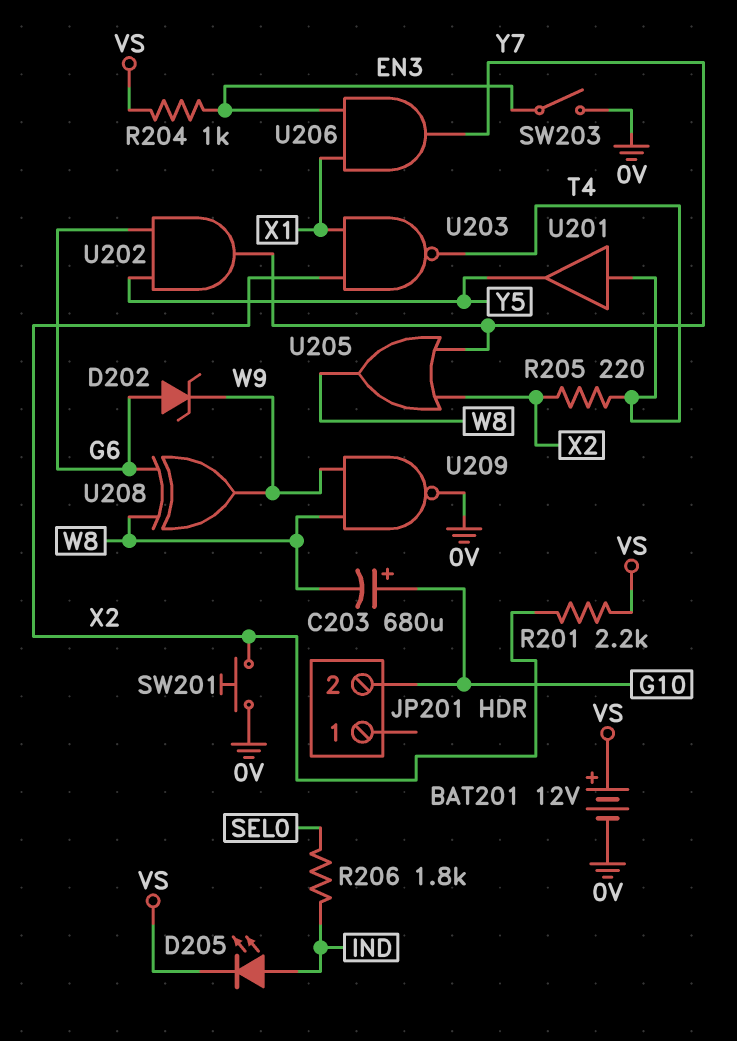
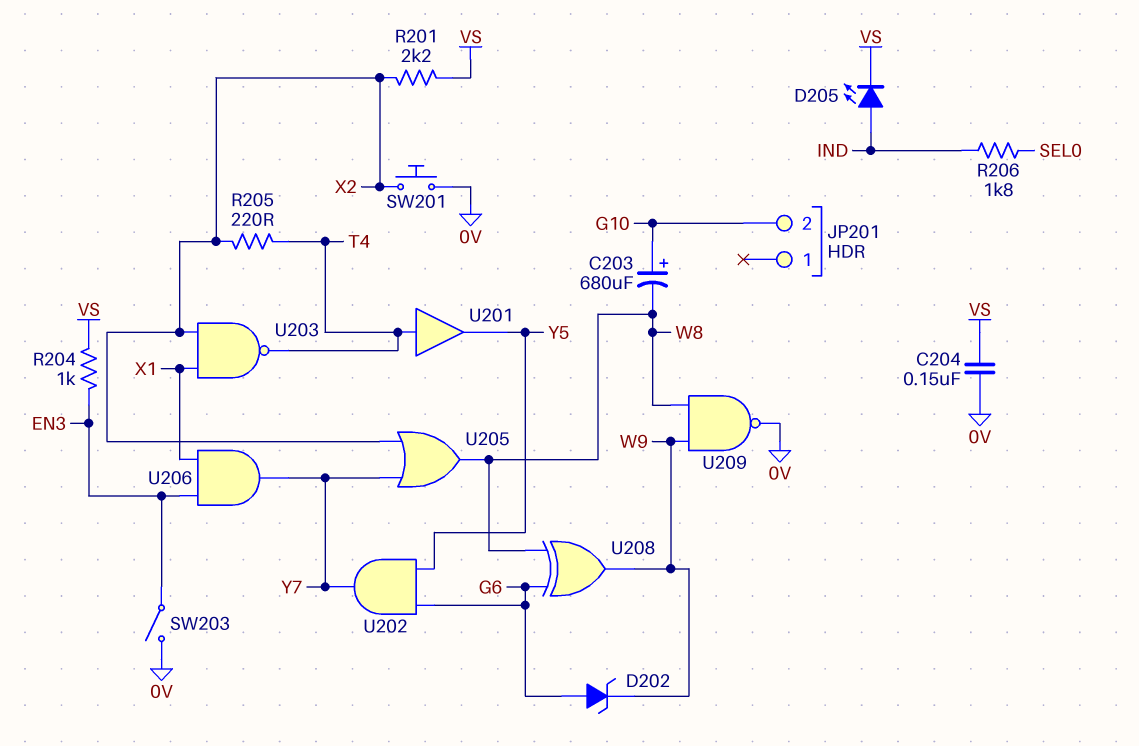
BAT201: 12V (plus VS, minus 0V) -> none
C204: none -> 150nF (0V, VS)

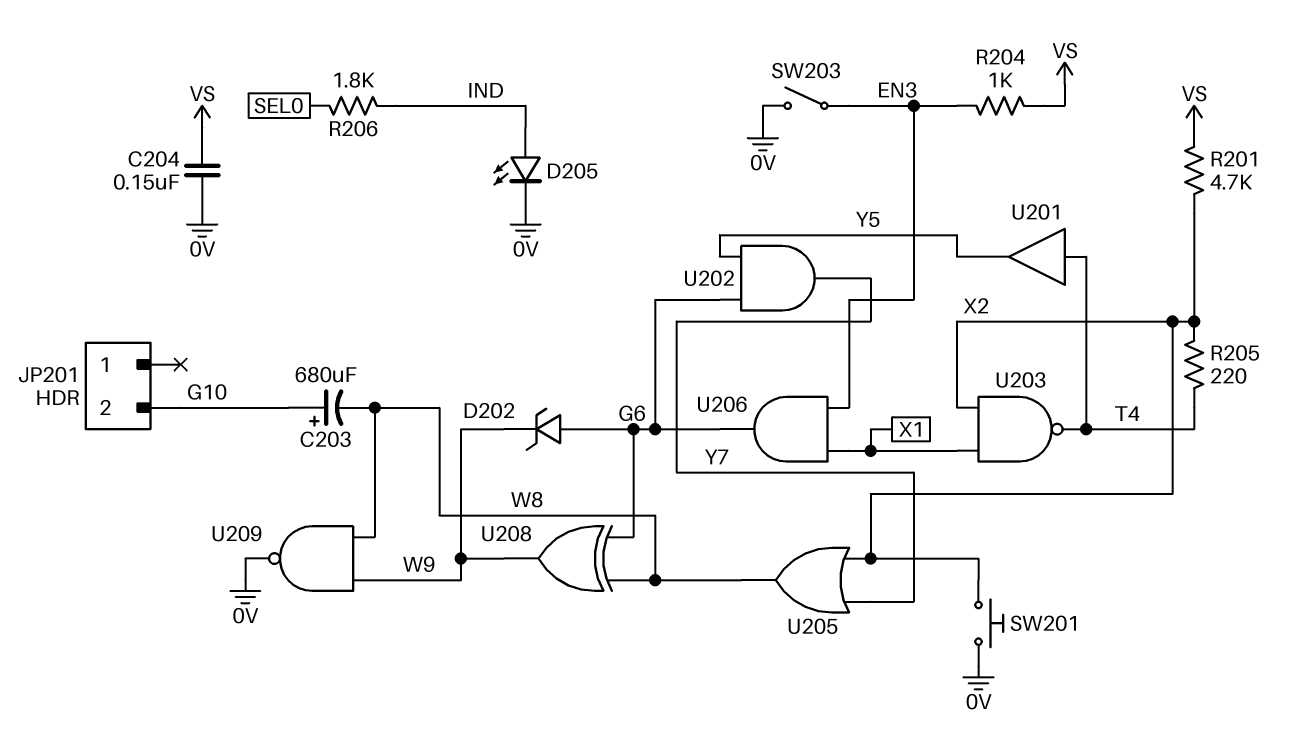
D205: LED (A IND, K VS) -> LED (A IND, K 0V)
R201: 2.2k (VS, X2) -> 4.7k (VS, X2)
U206: AND (in EN3, in X1, out Y7) -> AND (in EN3, in X1, out G6)

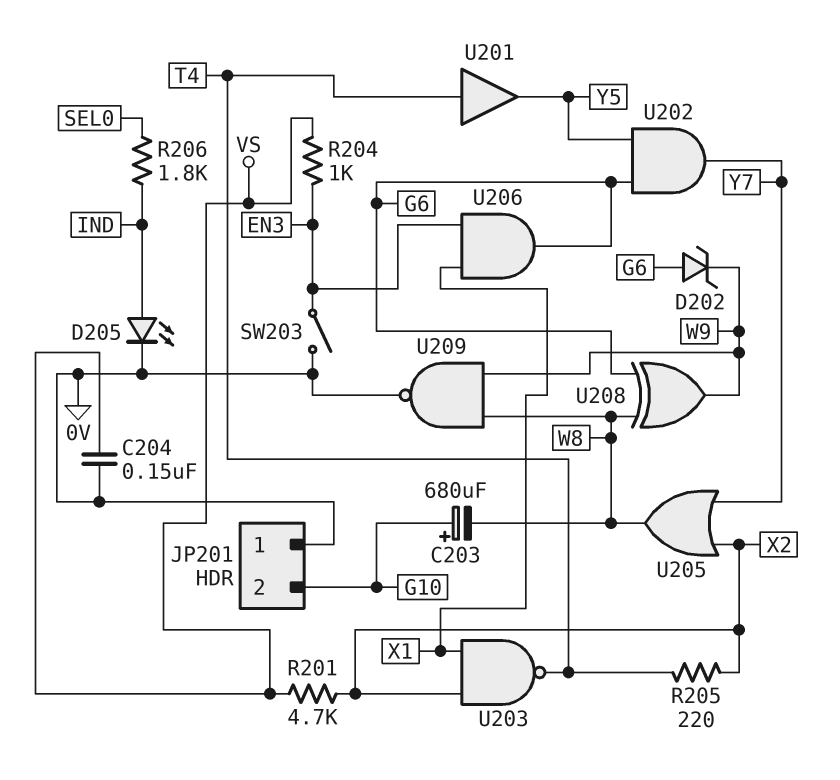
JP201 pin 1: none -> 0V
SW201: button (0V, X2) -> none

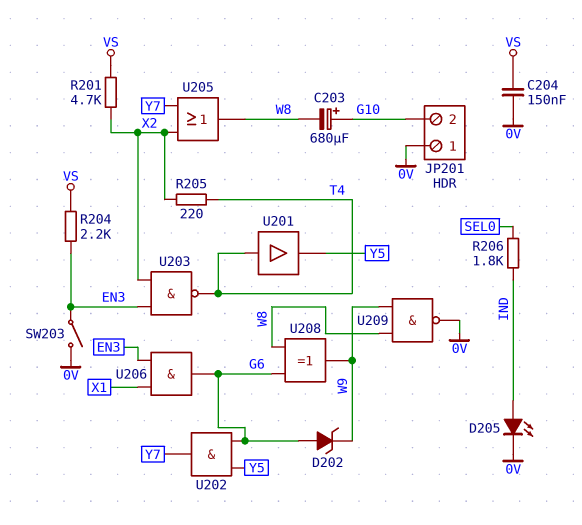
R204: 1k (EN3, VS) -> 2.2k (EN3, VS)
U203: NAND (in X1, in X2, out T4) -> NAND (in EN3, in X2, out T4)

